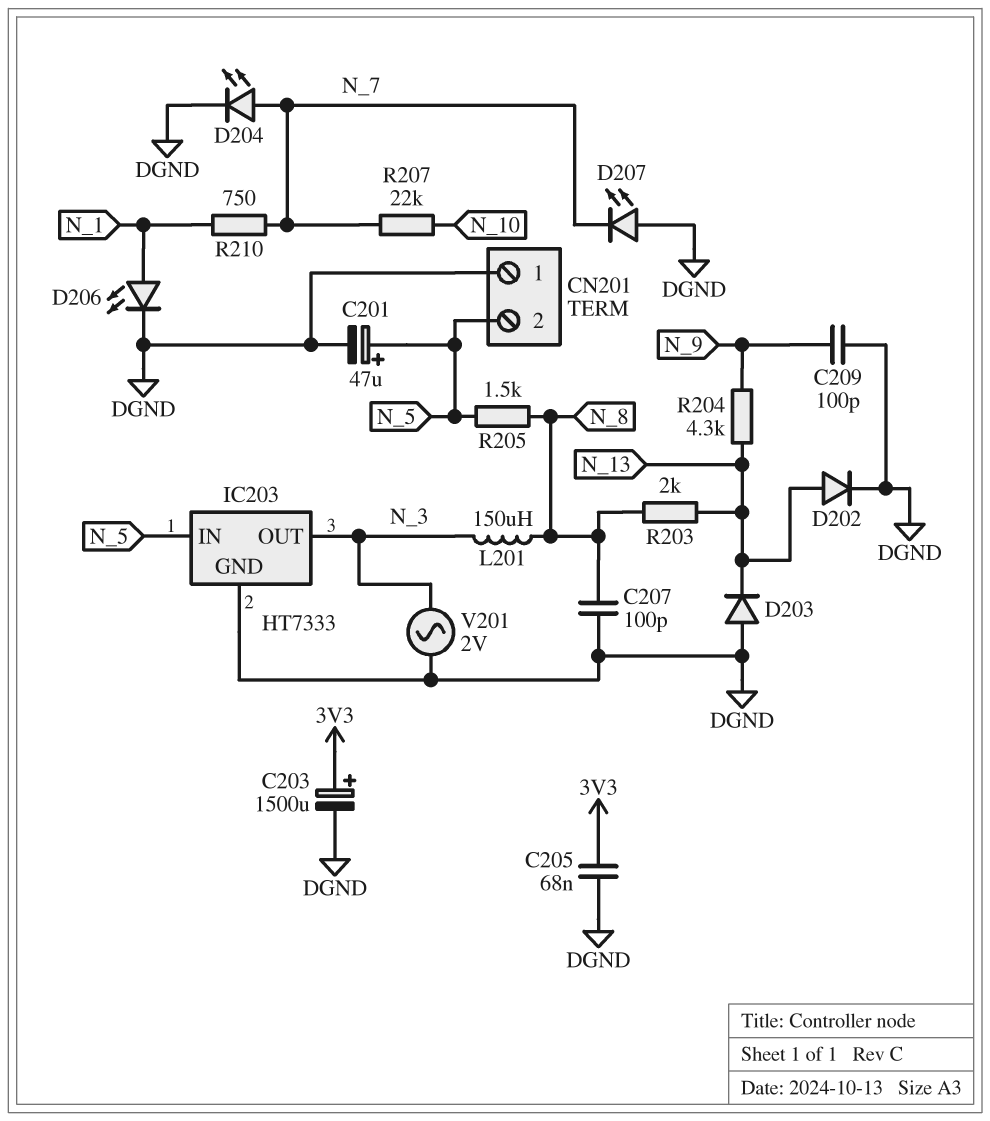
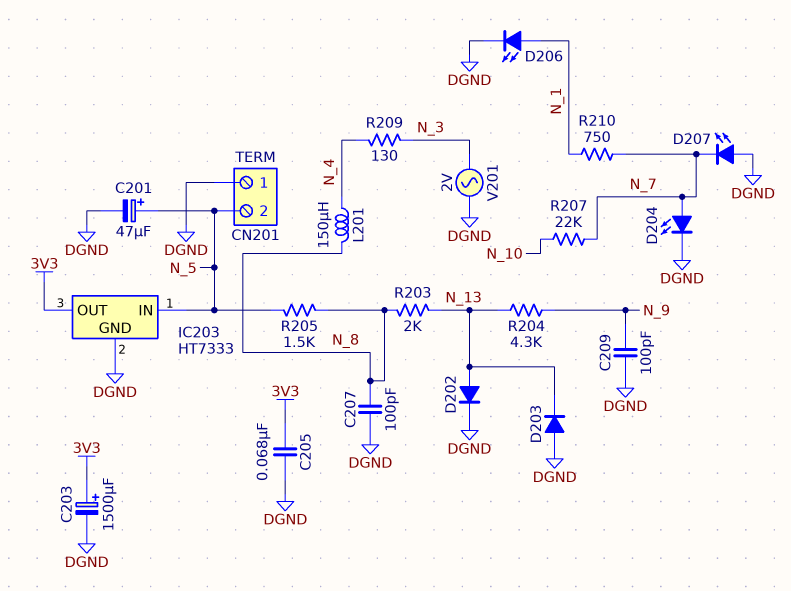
IC203 pin OUT: N_3 -> 3V3
L201: 150uH (N_3, N_8) -> 150uH (N_4, N_8)
R209: none -> 130 (N_3, N_4)

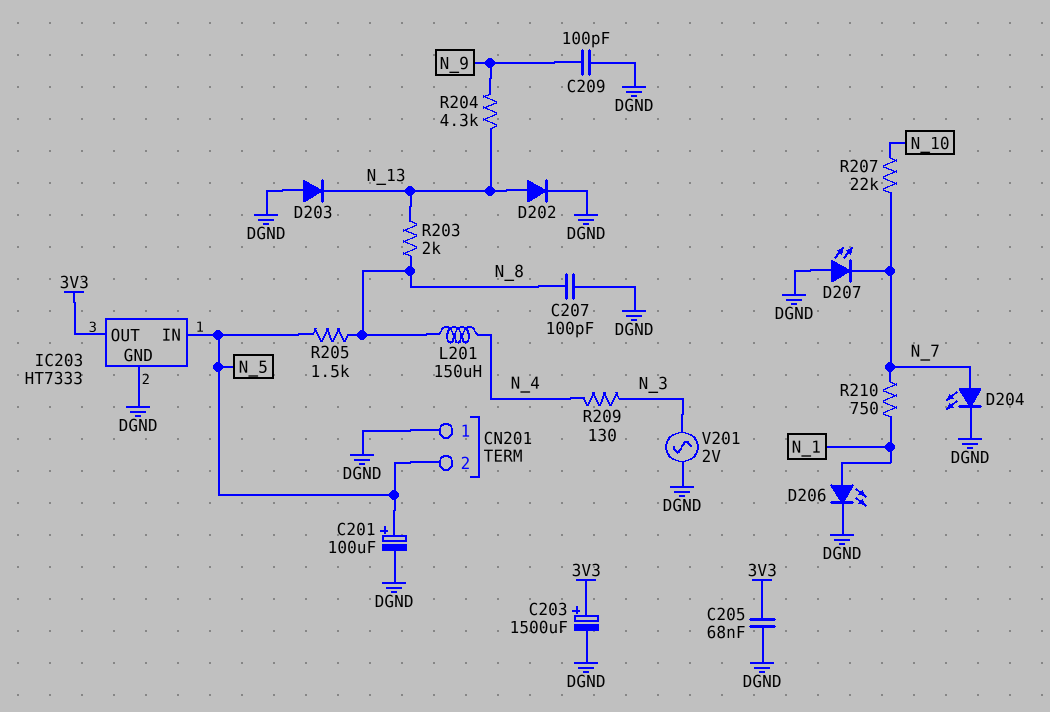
C201: 47uF (plus N_5, minus DGND) -> 100uF (plus N_5, minus DGND)

